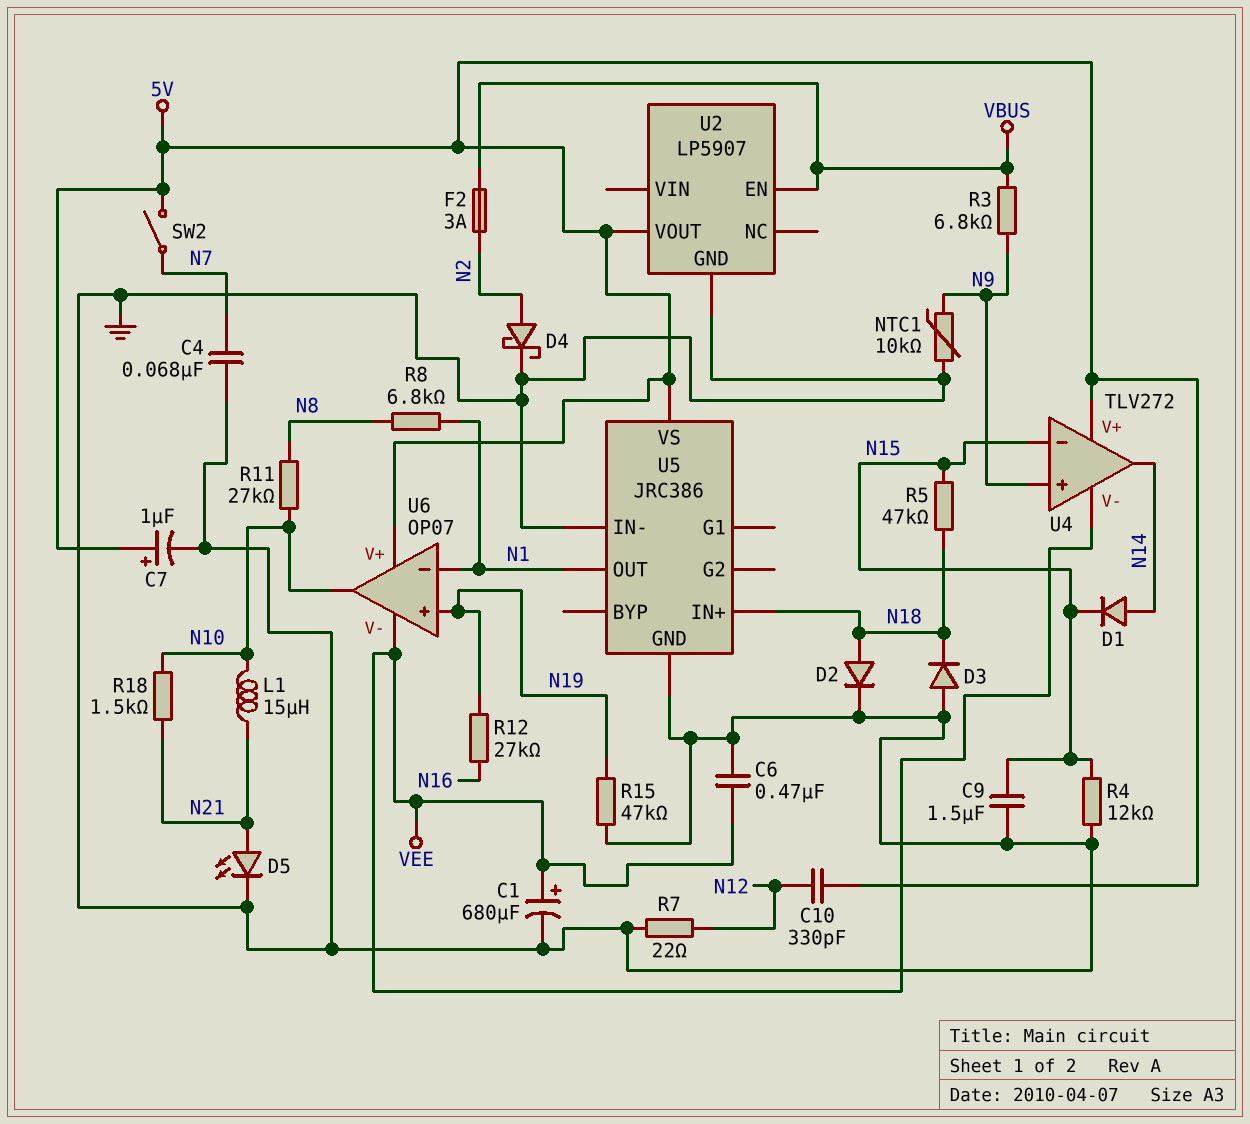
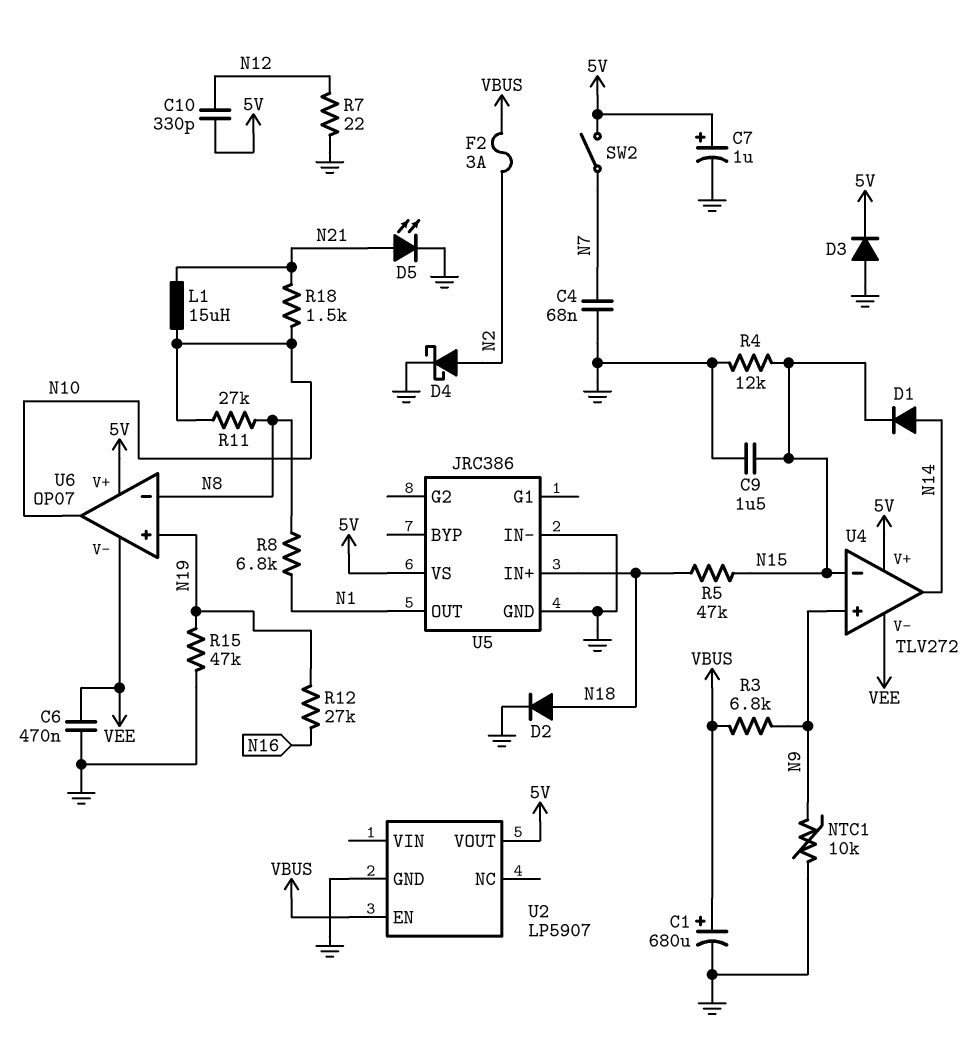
C1: 680uF (plus VEE, minus GND) -> 680uF (plus VBUS, minus GND)
D3: diode (A GND, K N18) -> diode (A GND, K 5V)
U6 pin in-: N1 -> N8

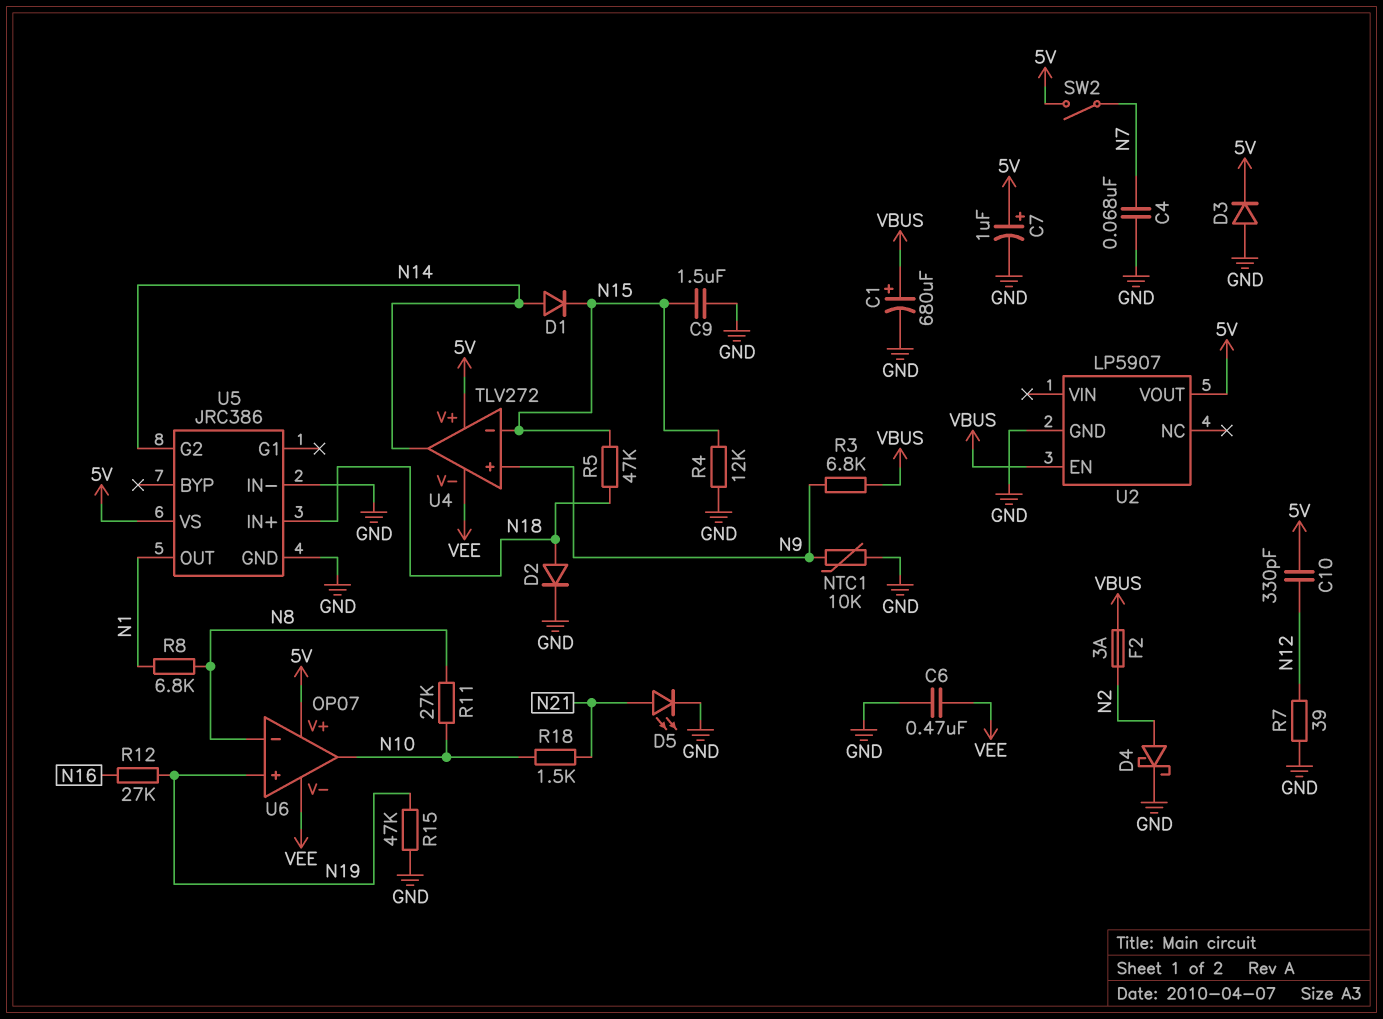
L1: 15uH (N10, N21) -> none
R7: 22 (GND, N12) -> 39 (GND, N12)
U5 pin G2: none -> N14

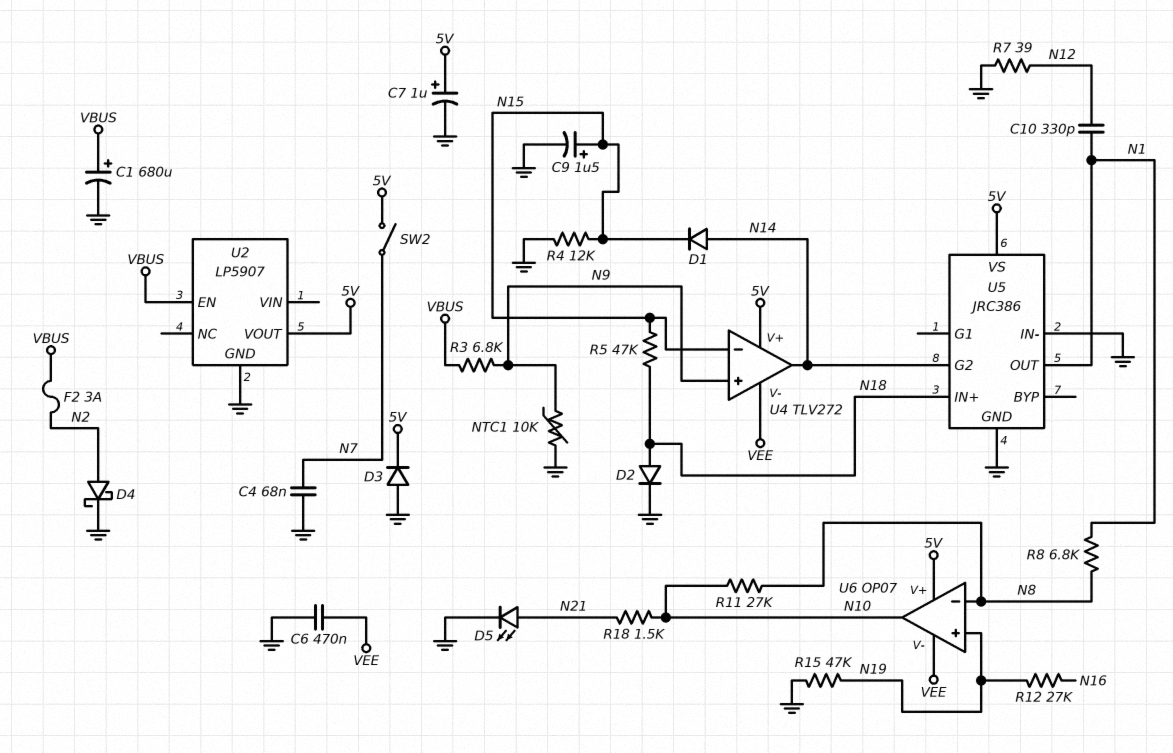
C9: 1.5uF (GND, N15) -> 1.5uF (plus N15, minus GND)
C10: 330pF (5V, N12) -> 330pF (N1, N12)

